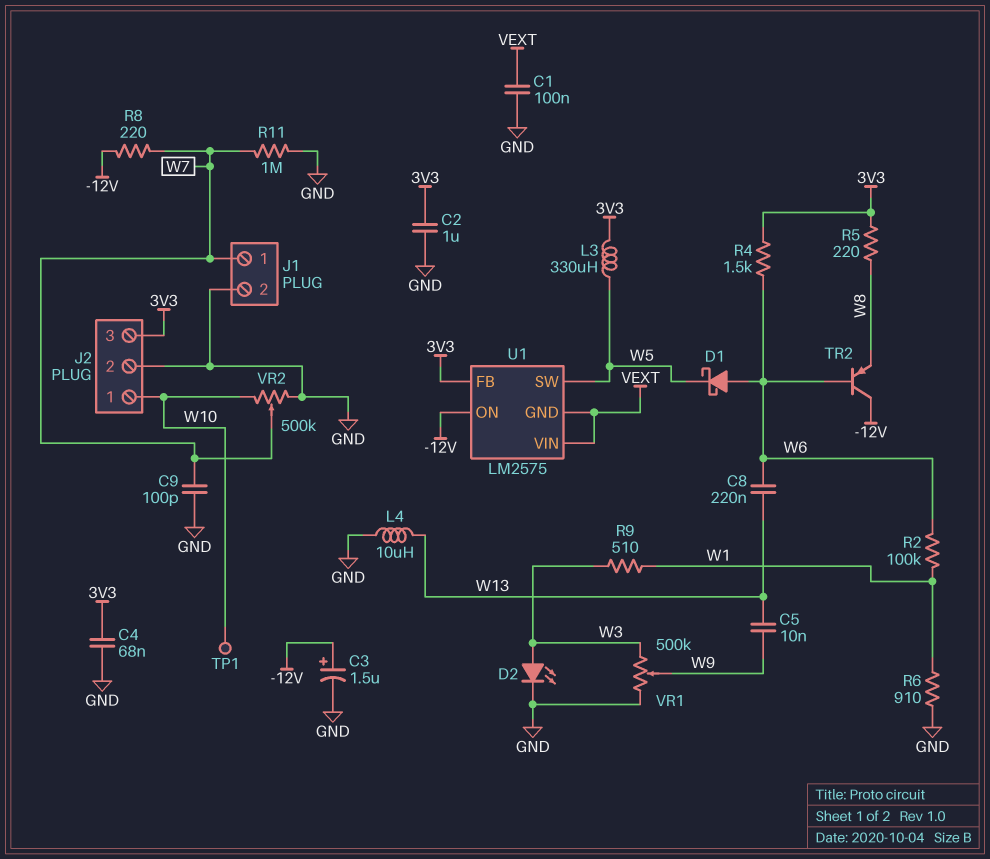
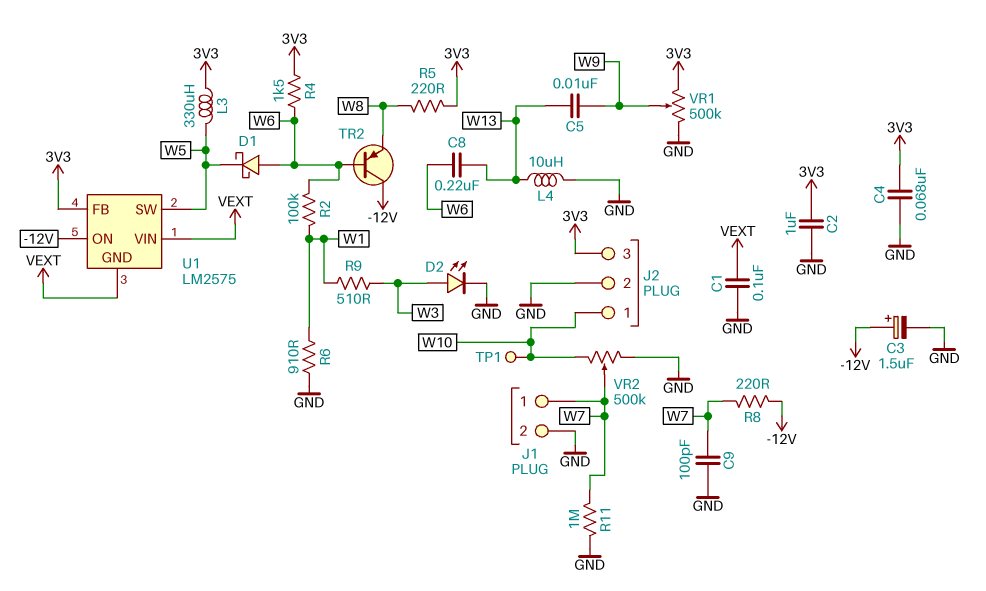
VR1: 500k (GND, W3, wiper W9) -> 500k (3V3, GND, wiper W9)

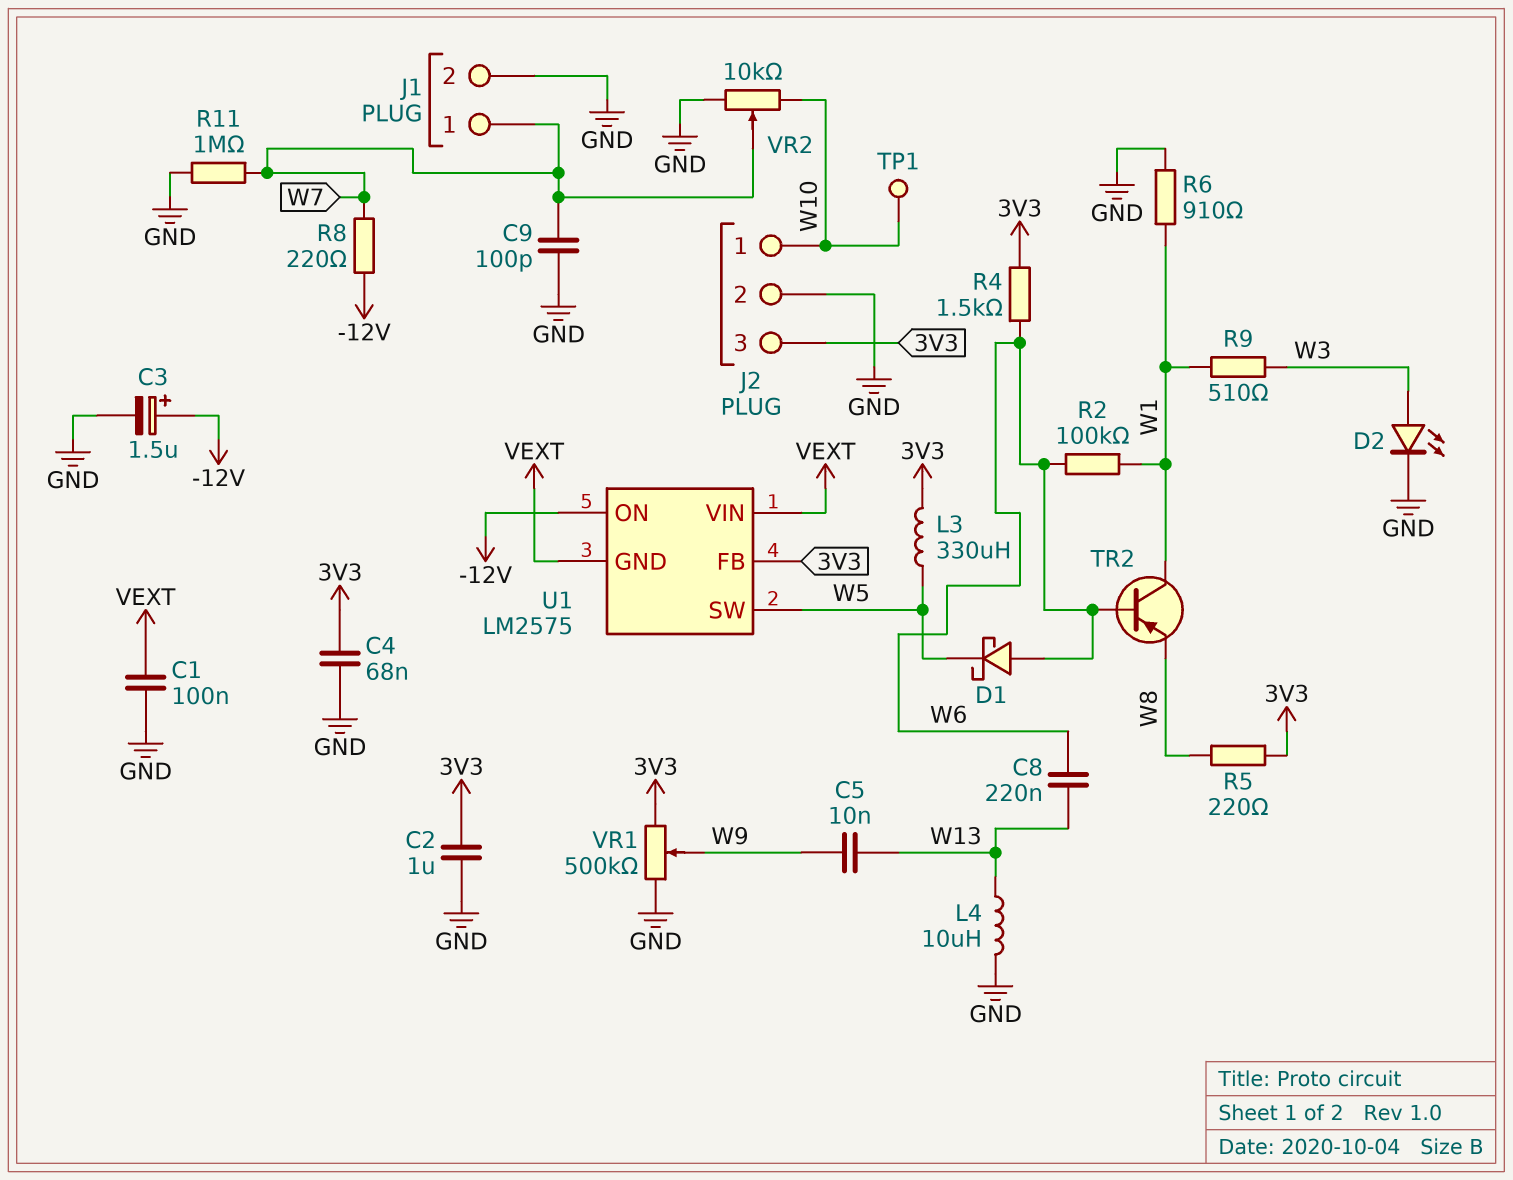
TR2: PNP (B W6, C -12V, E W8) -> PNP (B W6, C W1, E W8)
VR2: 500k (GND, W10, wiper W7) -> 10k (GND, W10, wiper W7)

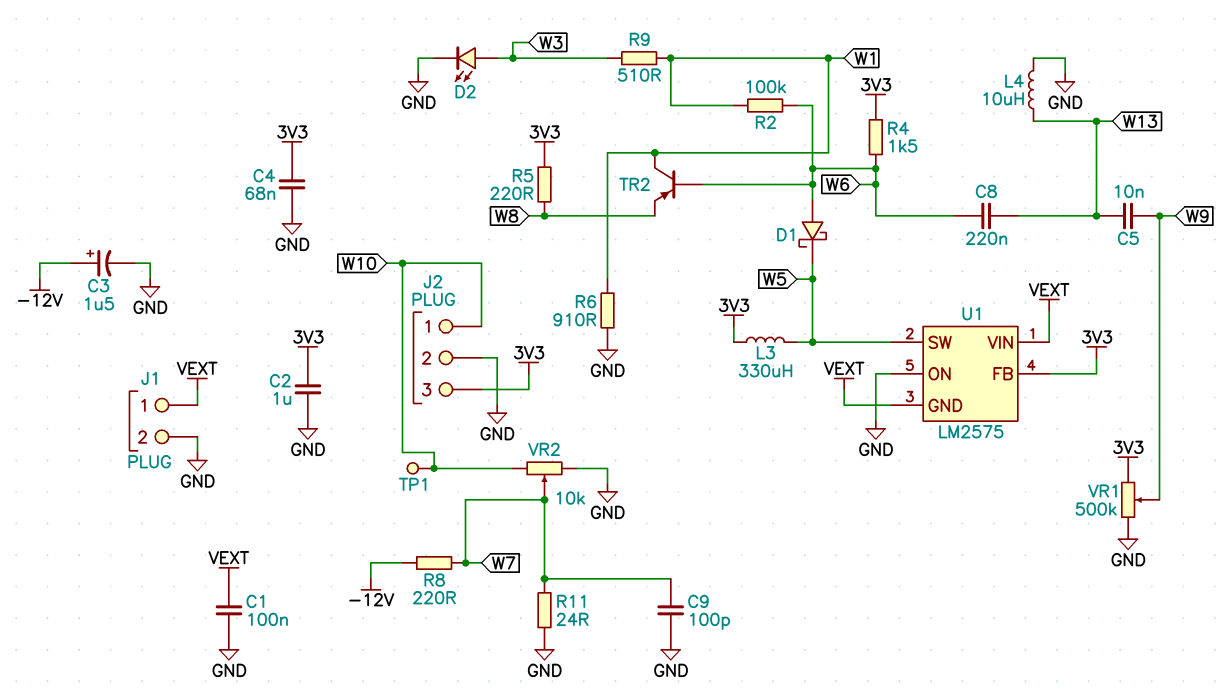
J1 pin 1: W7 -> VEXT
R11: 1M (GND, W7) -> 24 (GND, W7)
U1 pin ON: -12V -> GND

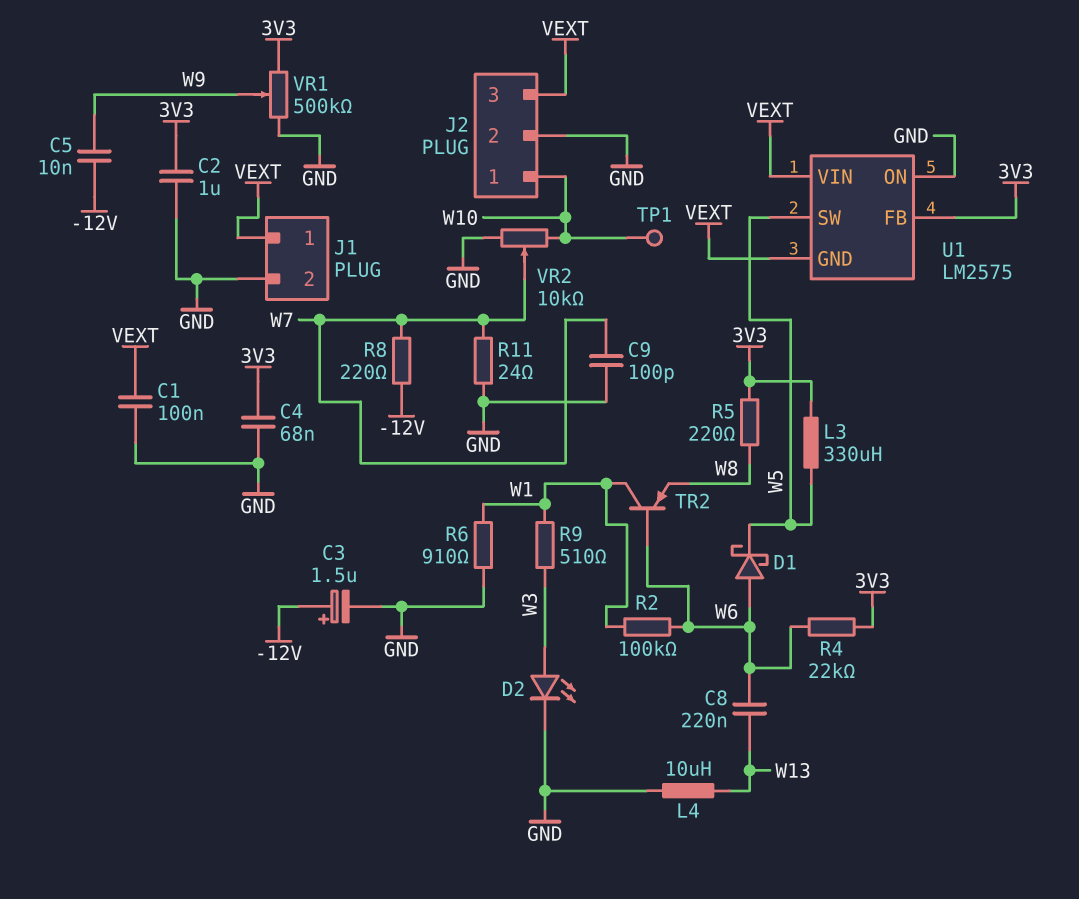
C5: 10nF (W9, W13) -> 10nF (-12V, W9)
J2 pin 3: 3V3 -> VEXT
R4: 1.5k (3V3, W6) -> 22k (3V3, W6)

